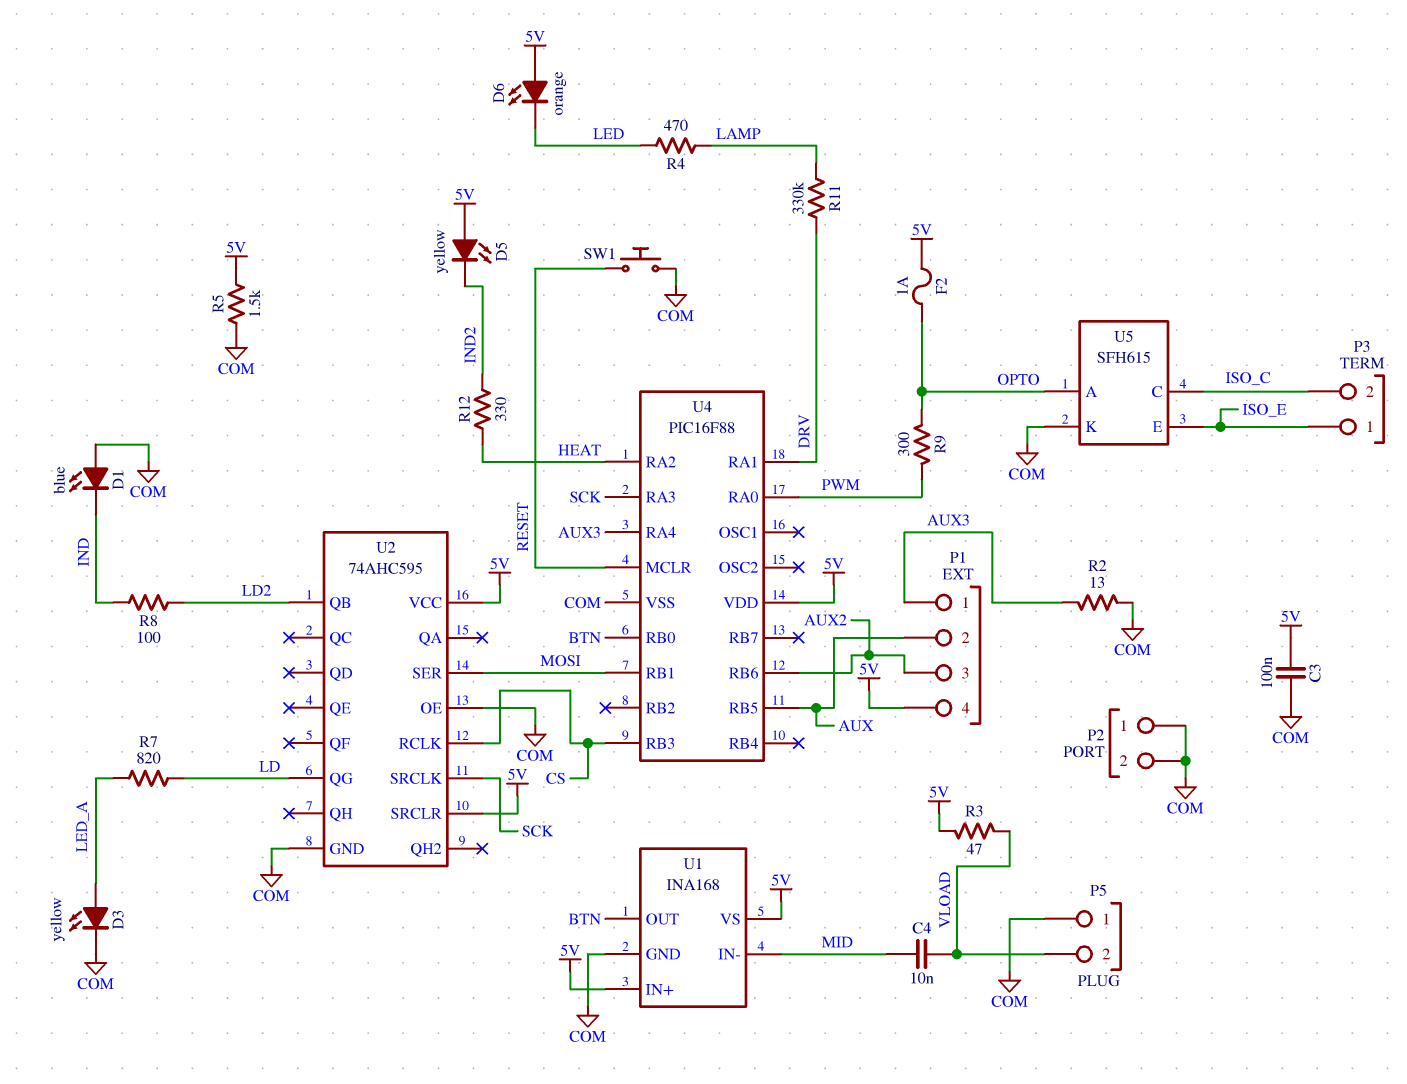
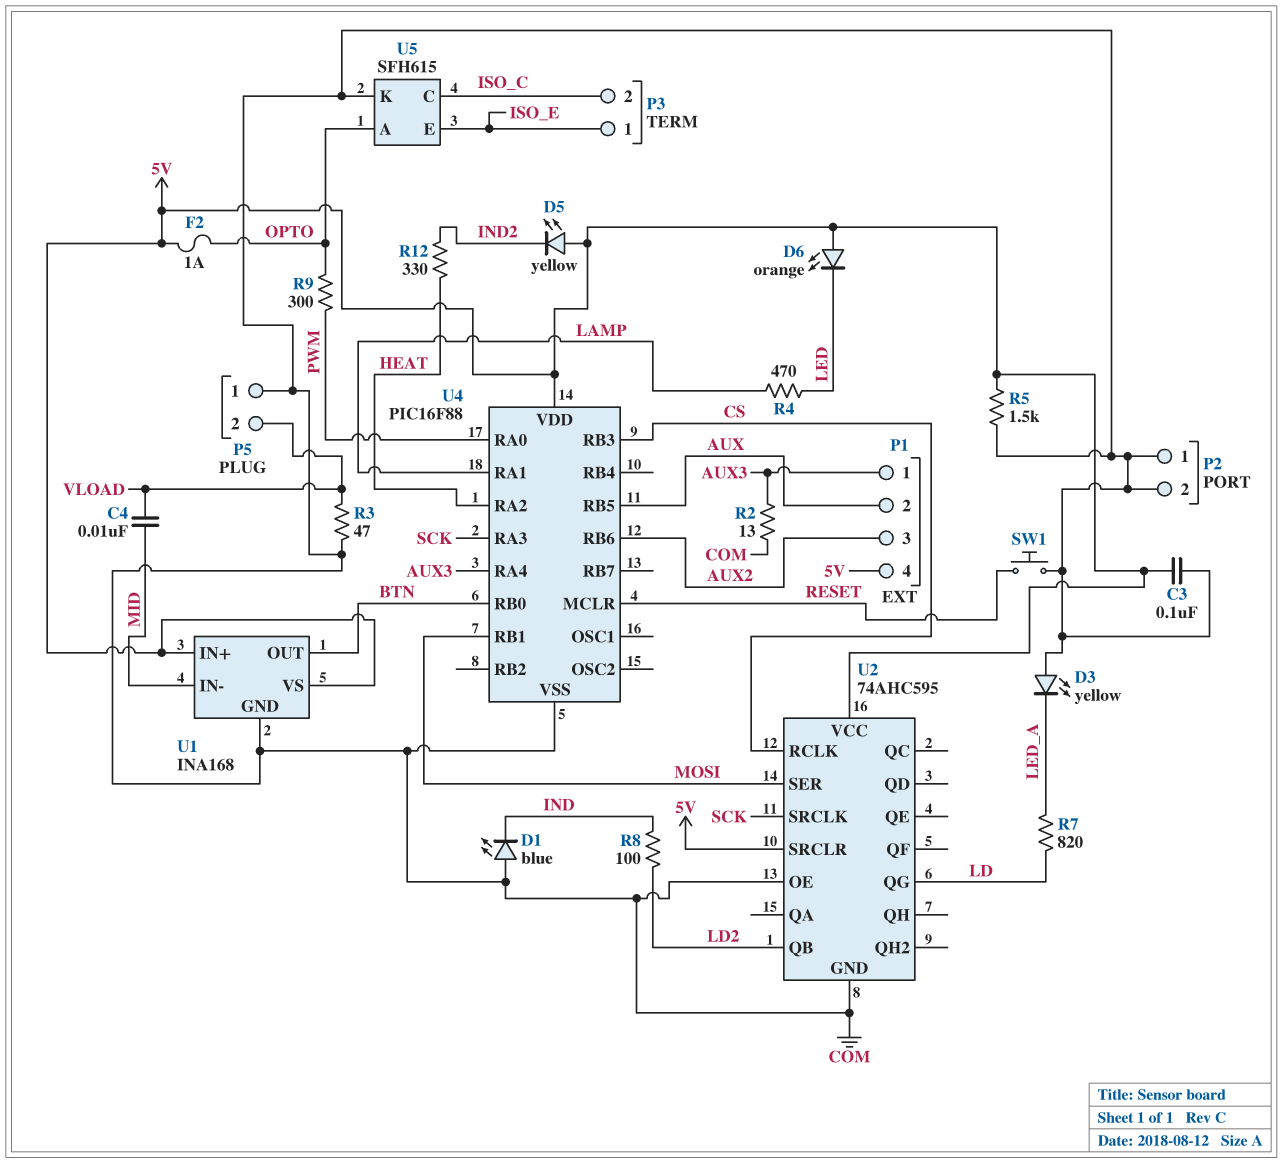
D3: LED yellow (A LED_A, K COM) -> LED yellow (A COM, K LED_A)
R3: 47 (5V, VLOAD) -> 47 (COM, VLOAD)
R11: 330k (DRV, LAMP) -> none
U4 pin RA1: DRV -> LAMP

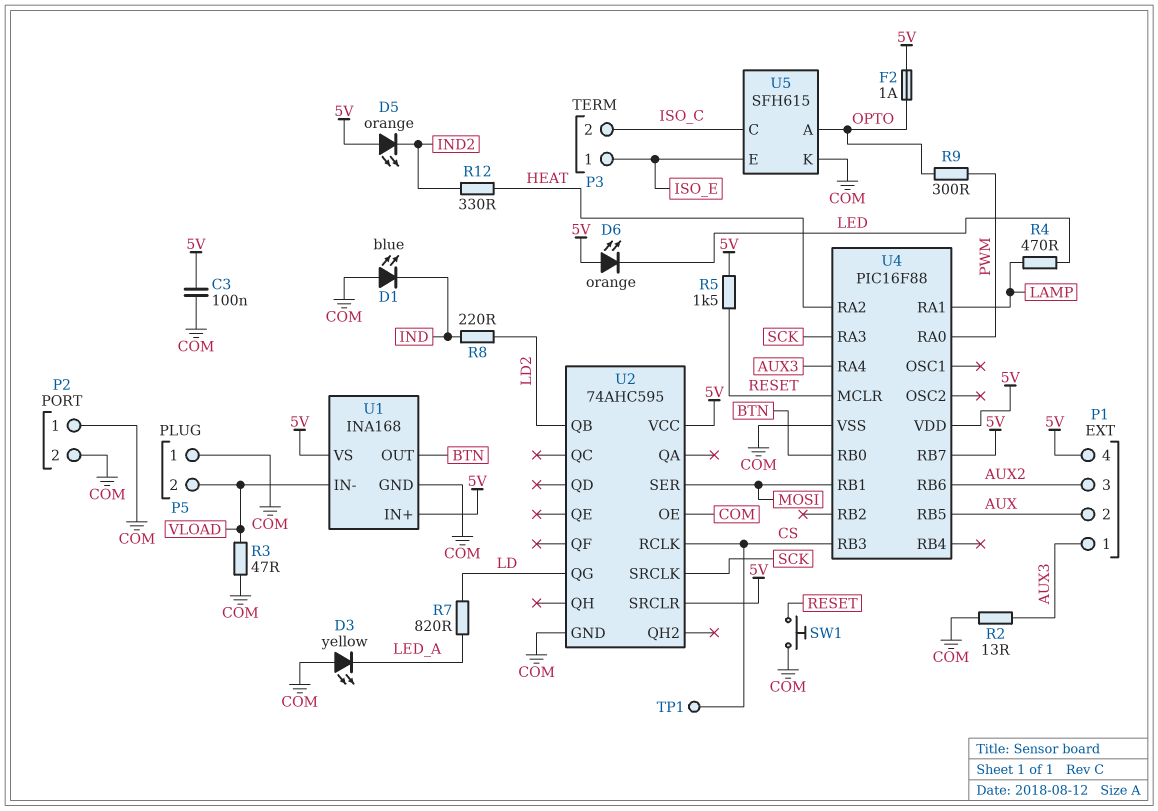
C4: 10nF (MID, VLOAD) -> none
D5: LED yellow (A 5V, K IND2) -> LED orange (A 5V, K IND2)
R5: 1.5k (5V, COM) -> 1.5k (5V, RESET)
R8: 100 (IND, LD2) -> 220 (IND, LD2)
TP1: none -> test point (CS)
U1 pin IN-: MID -> VLOAD
U4 pin RB7: none -> 5V

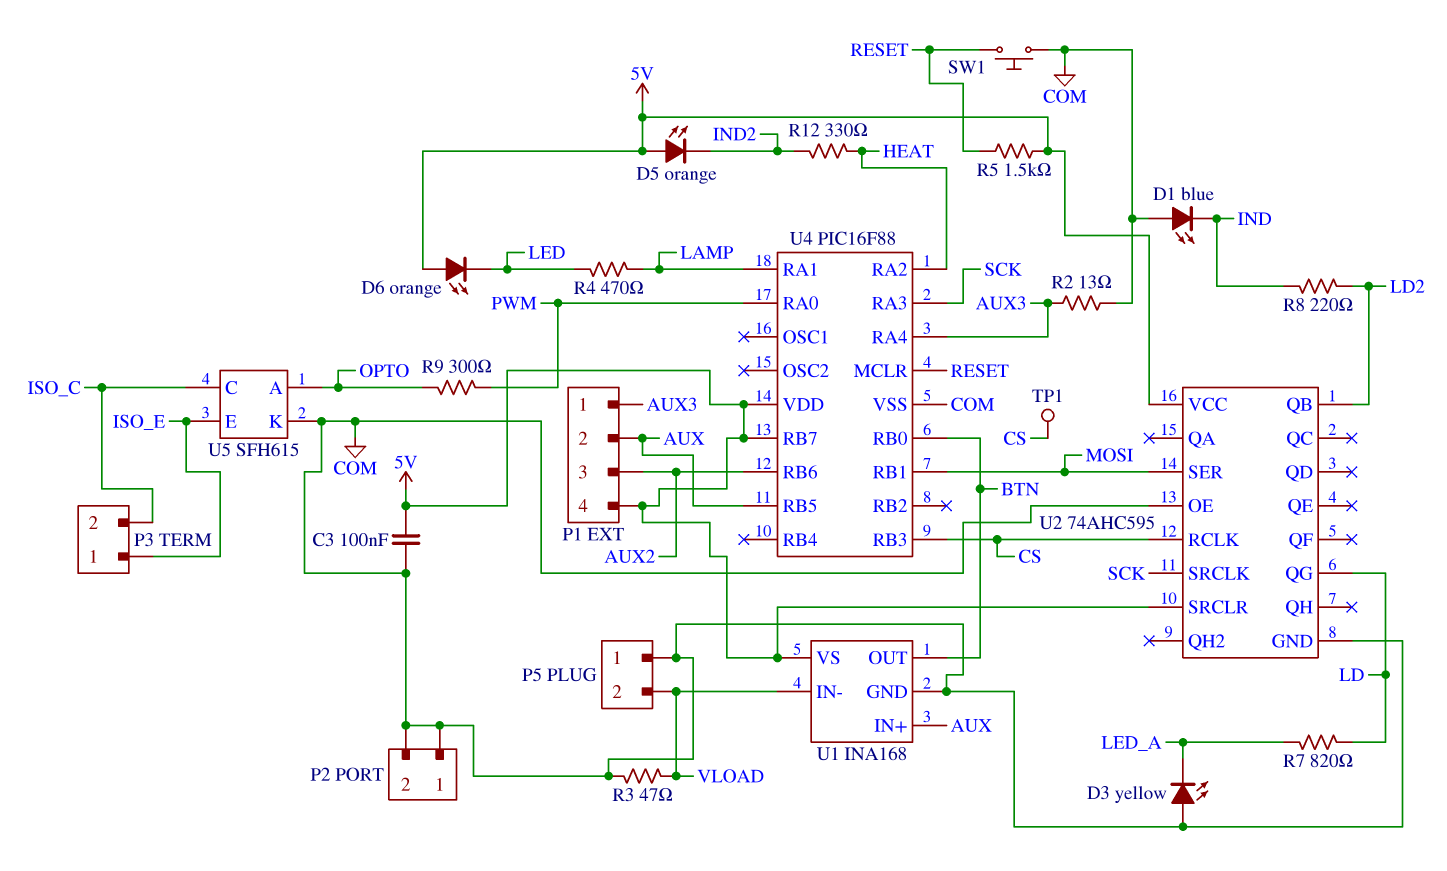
F2: 1A (5V, OPTO) -> none
U1 pin IN+: 5V -> AUX

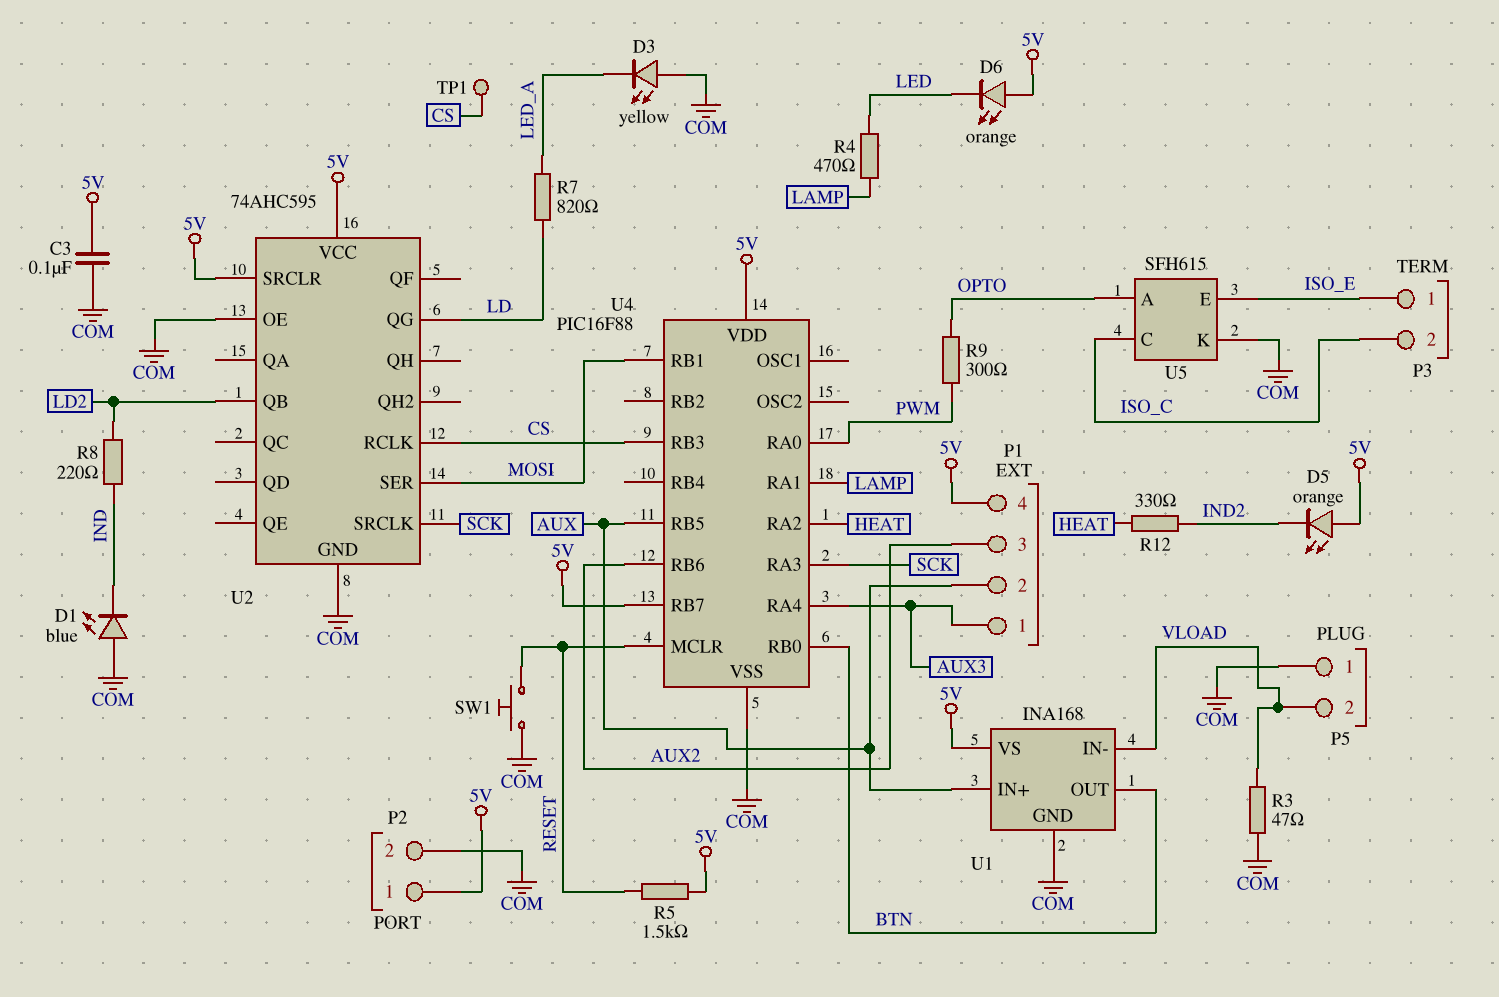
P2 pin 1: COM -> 5V
R2: 13 (AUX3, COM) -> none

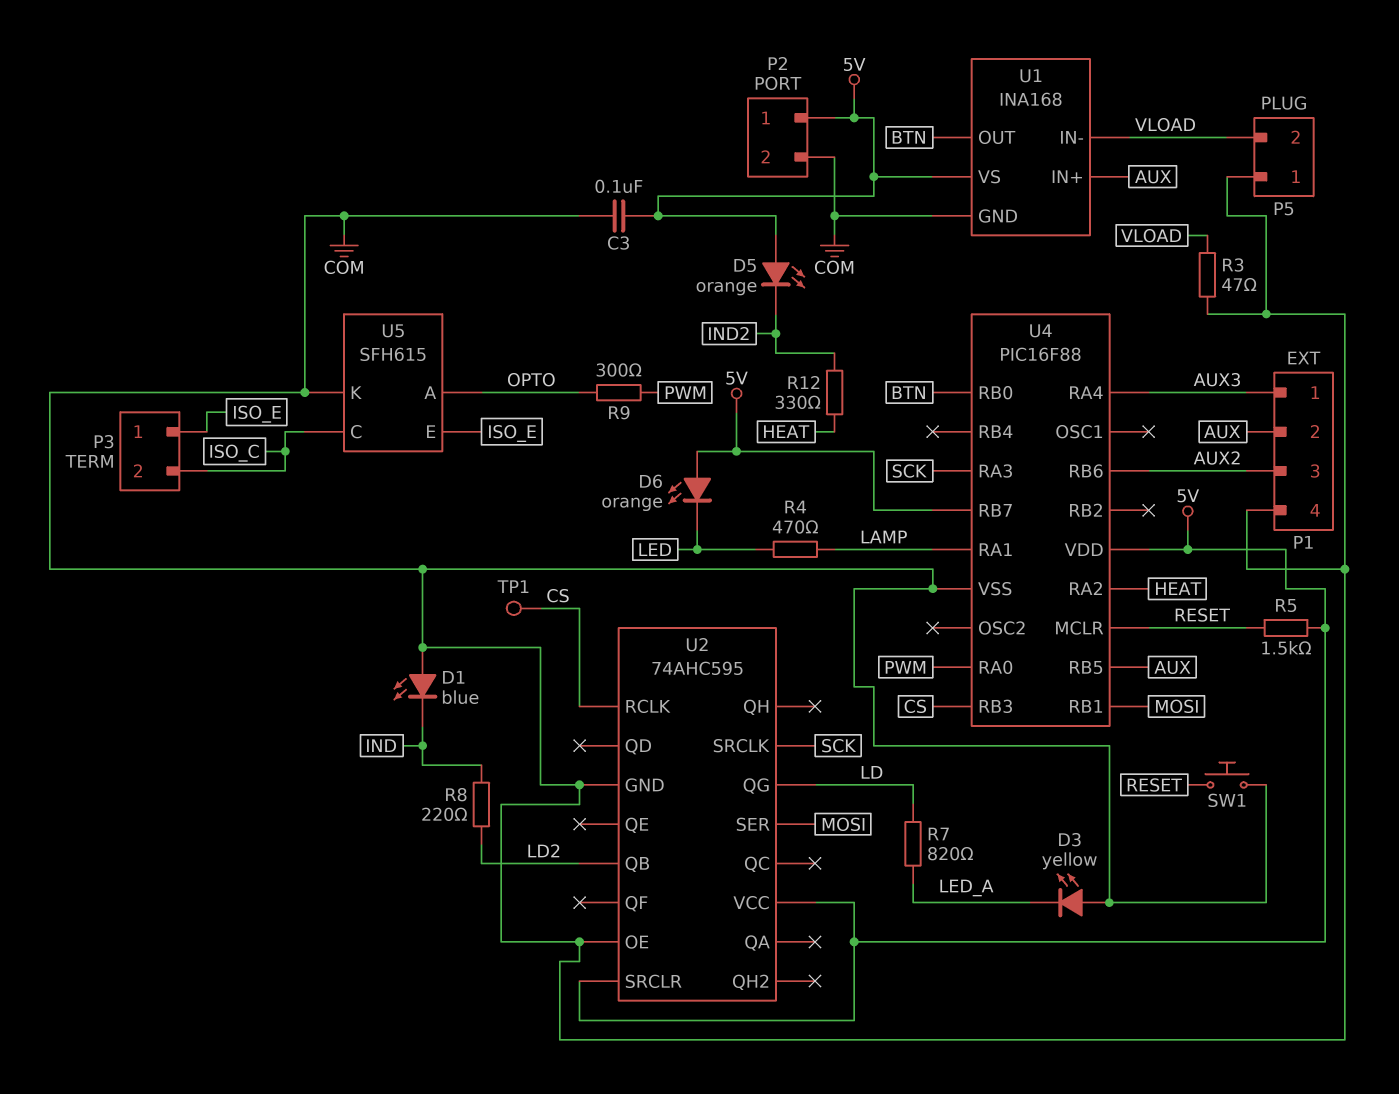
P1 pin 4: 5V -> COM

